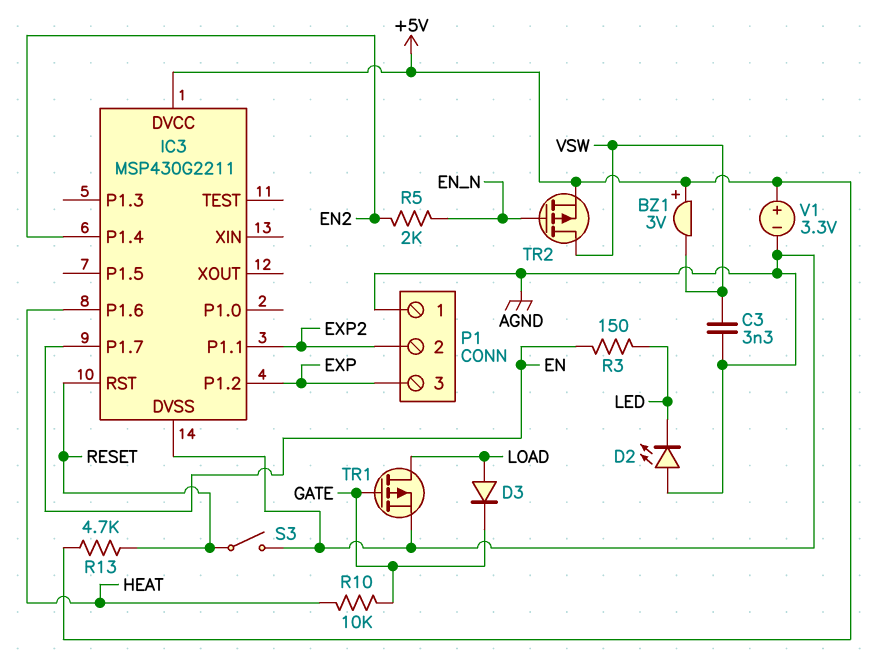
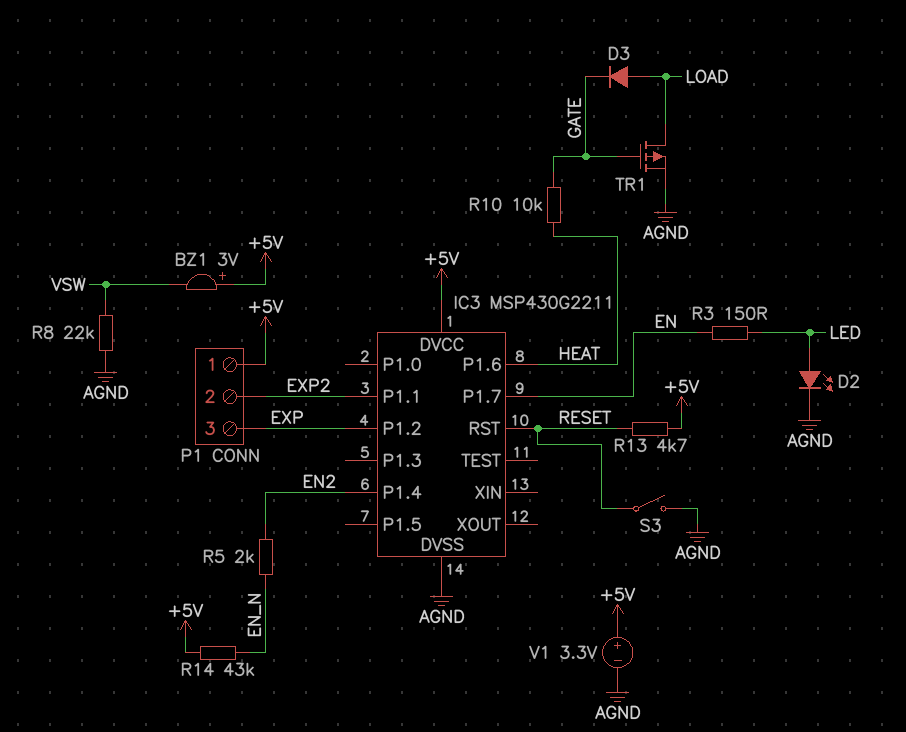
C3: 3.3nF (AGND, VSW) -> none
D2: LED (A AGND, K LED) -> LED (A LED, K AGND)
P1 pin 1: AGND -> +5V
R8: none -> 22k (AGND, VSW)
R14: none -> 43k (+5V, EN_N)
TR2: PMOS (G EN_N, D VSW, S +5V) -> none

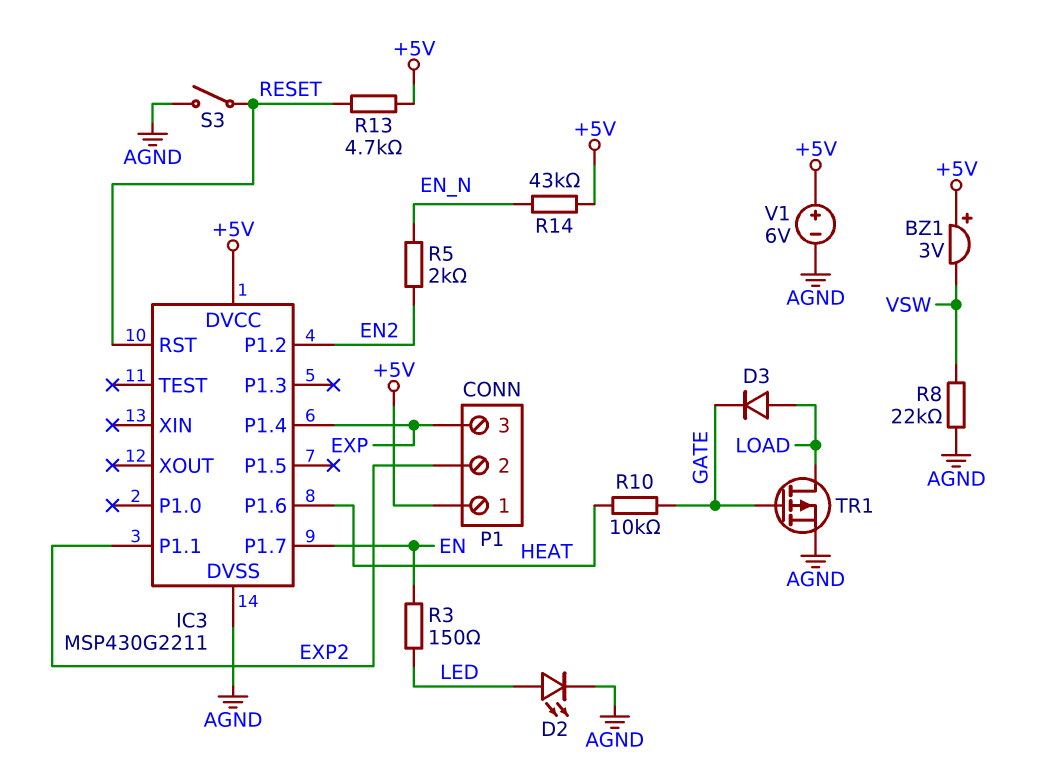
IC3 pin P1.2: EXP -> EN2
IC3 pin P1.4: EN2 -> EXP
V1: 3.3V (plus +5V, minus AGND) -> 6V (plus +5V, minus AGND)

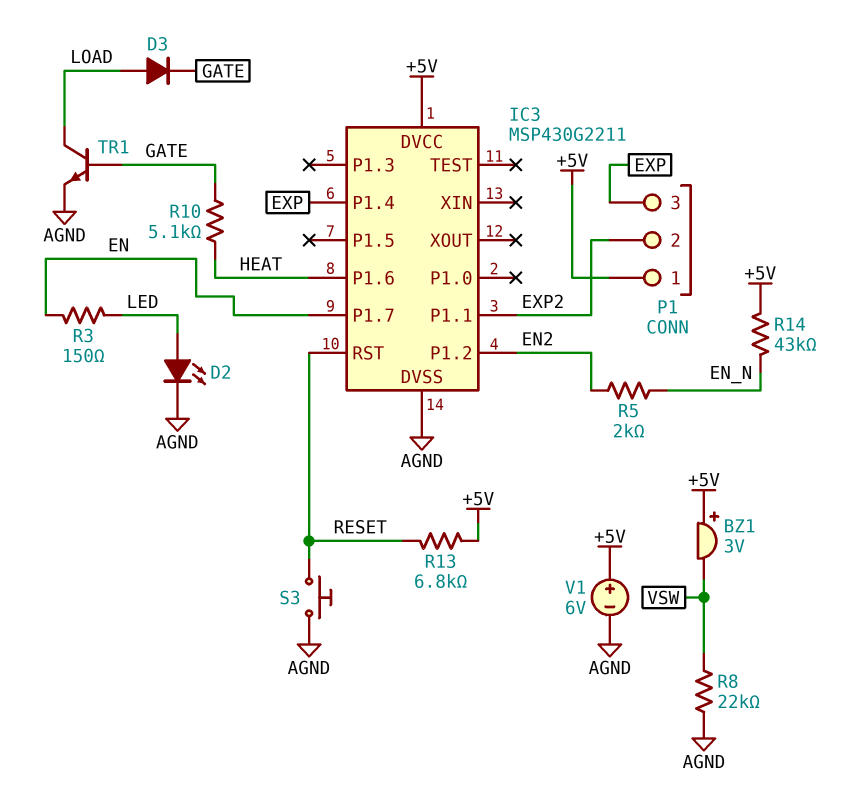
R10: 10k (GATE, HEAT) -> 5.1k (GATE, HEAT)
R13: 4.7k (+5V, RESET) -> 6.8k (+5V, RESET)
S3: switch (AGND, RESET) -> button (AGND, RESET)
TR1: PMOS (G GATE, D LOAD, S AGND) -> NPN (B GATE, C LOAD, E AGND)

